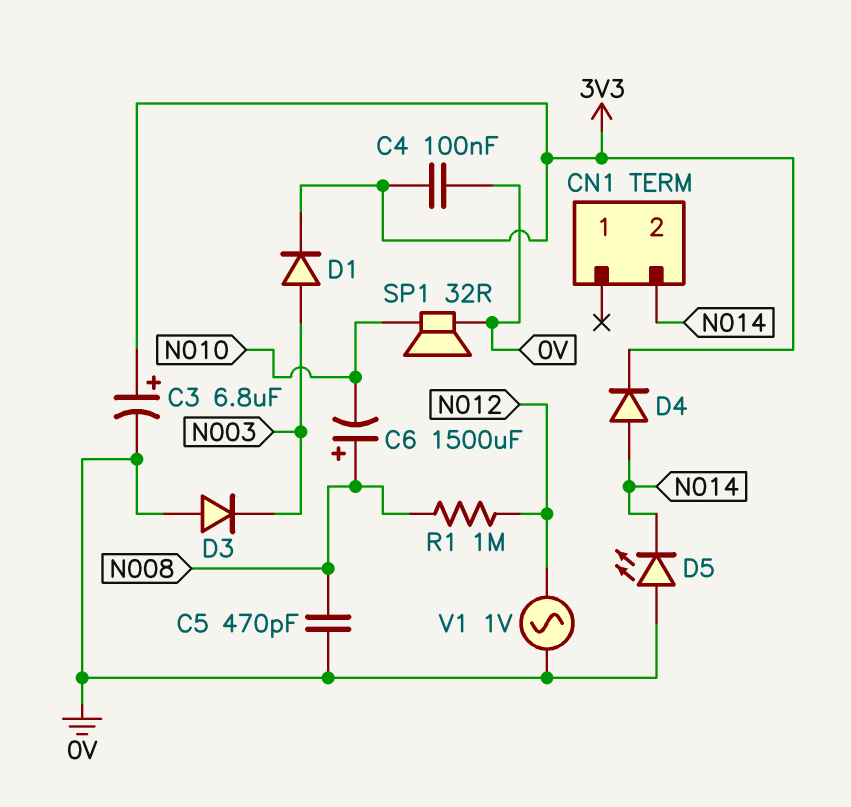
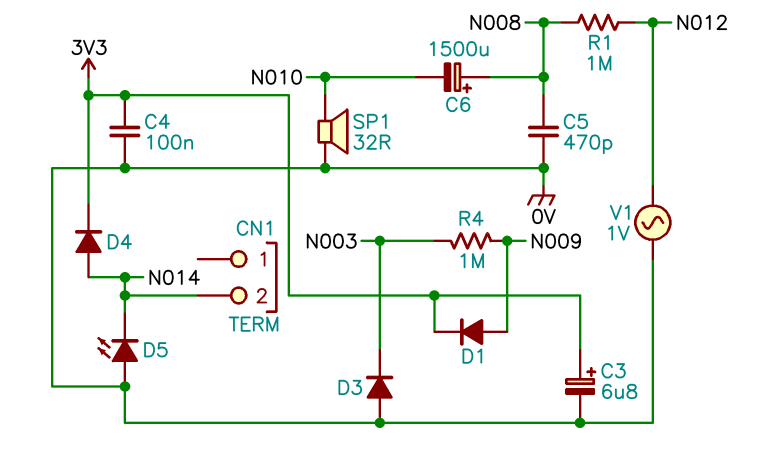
D1: diode (A N003, K 3V3) -> diode (A N009, K 3V3)
R4: none -> 1M (N003, N009)

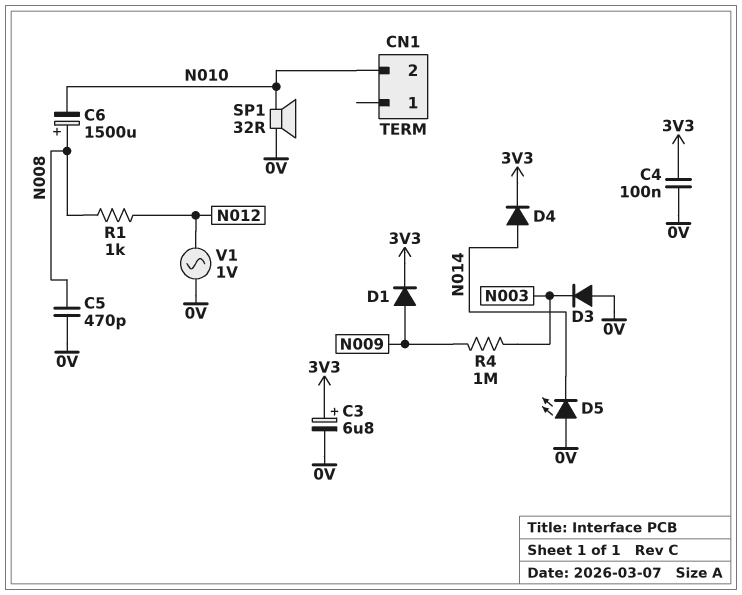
CN1 pin 2: N014 -> N010
R1: 1M (N008, N012) -> 1k (N008, N012)

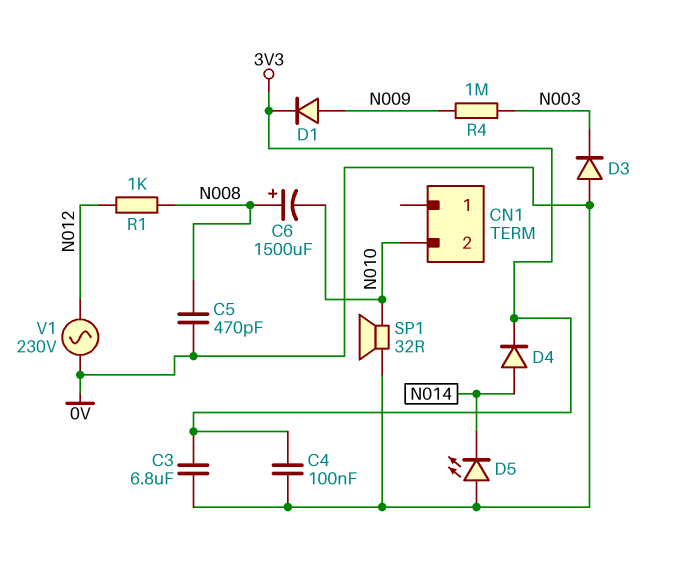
C3: 6.8uF (plus 3V3, minus 0V) -> 6.8uF (0V, 3V3)
V1: AC 1V (0V, N012) -> AC 230V (0V, N012)

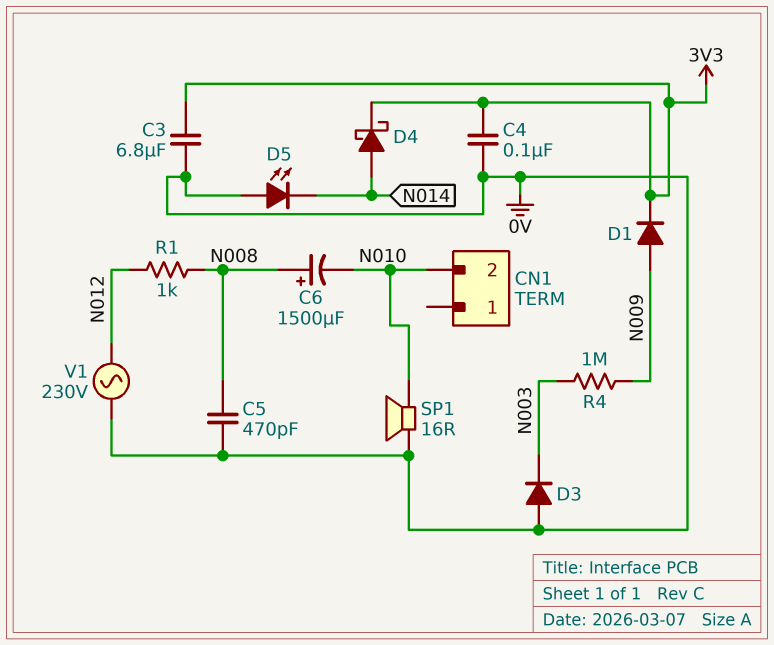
D4: diode (A N014, K 3V3) -> schottky (A N014, K 3V3)
SP1: speaker 32R (0V, N010) -> speaker 16R (0V, N010)

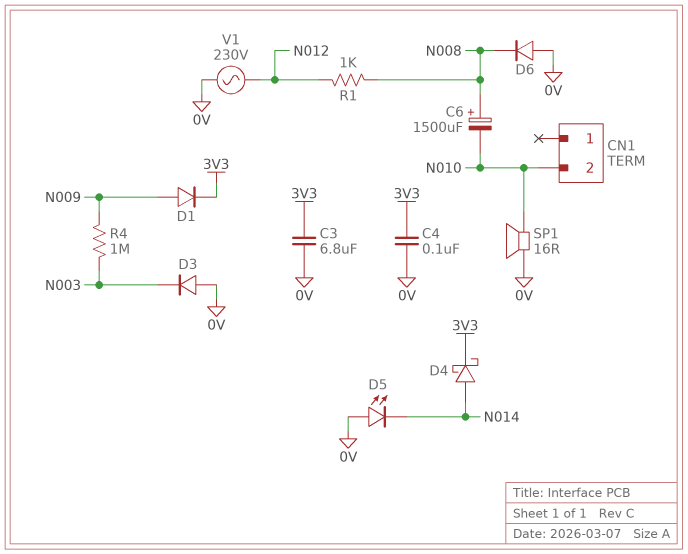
C5: 470pF (0V, N008) -> none
D6: none -> diode (A 0V, K N008)

